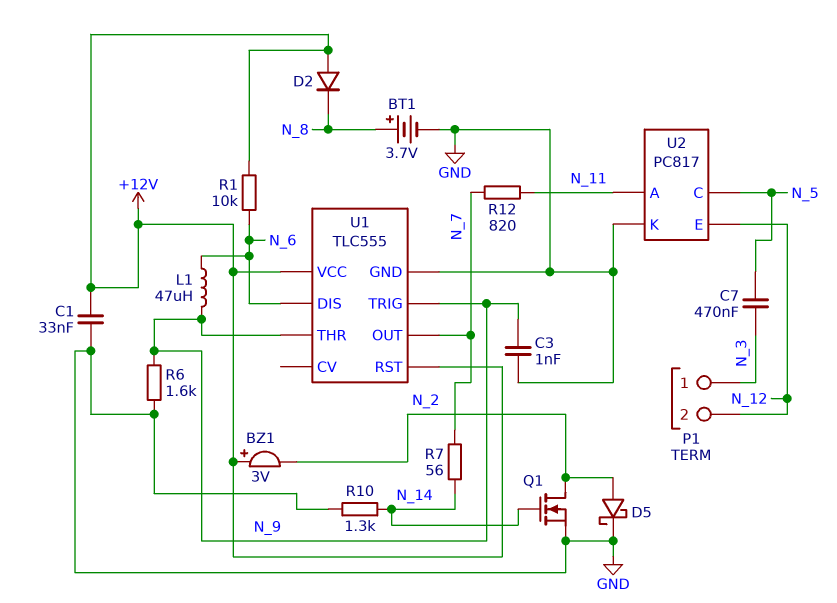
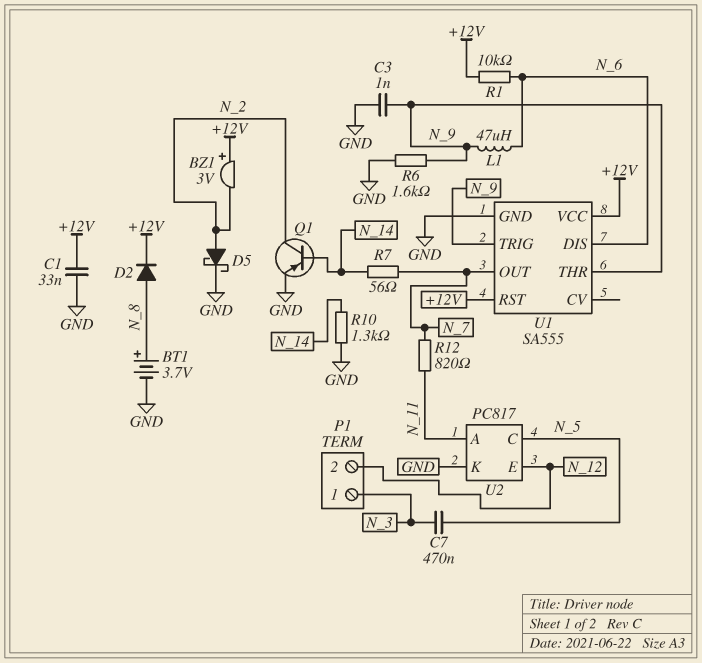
D2: diode (A +12V, K N_8) -> diode (A N_8, K +12V)
Q1: NMOS (G N_14, D N_2, S GND) -> PNP (B N_14, C N_2, E GND)
U1: TLC555 -> SA555

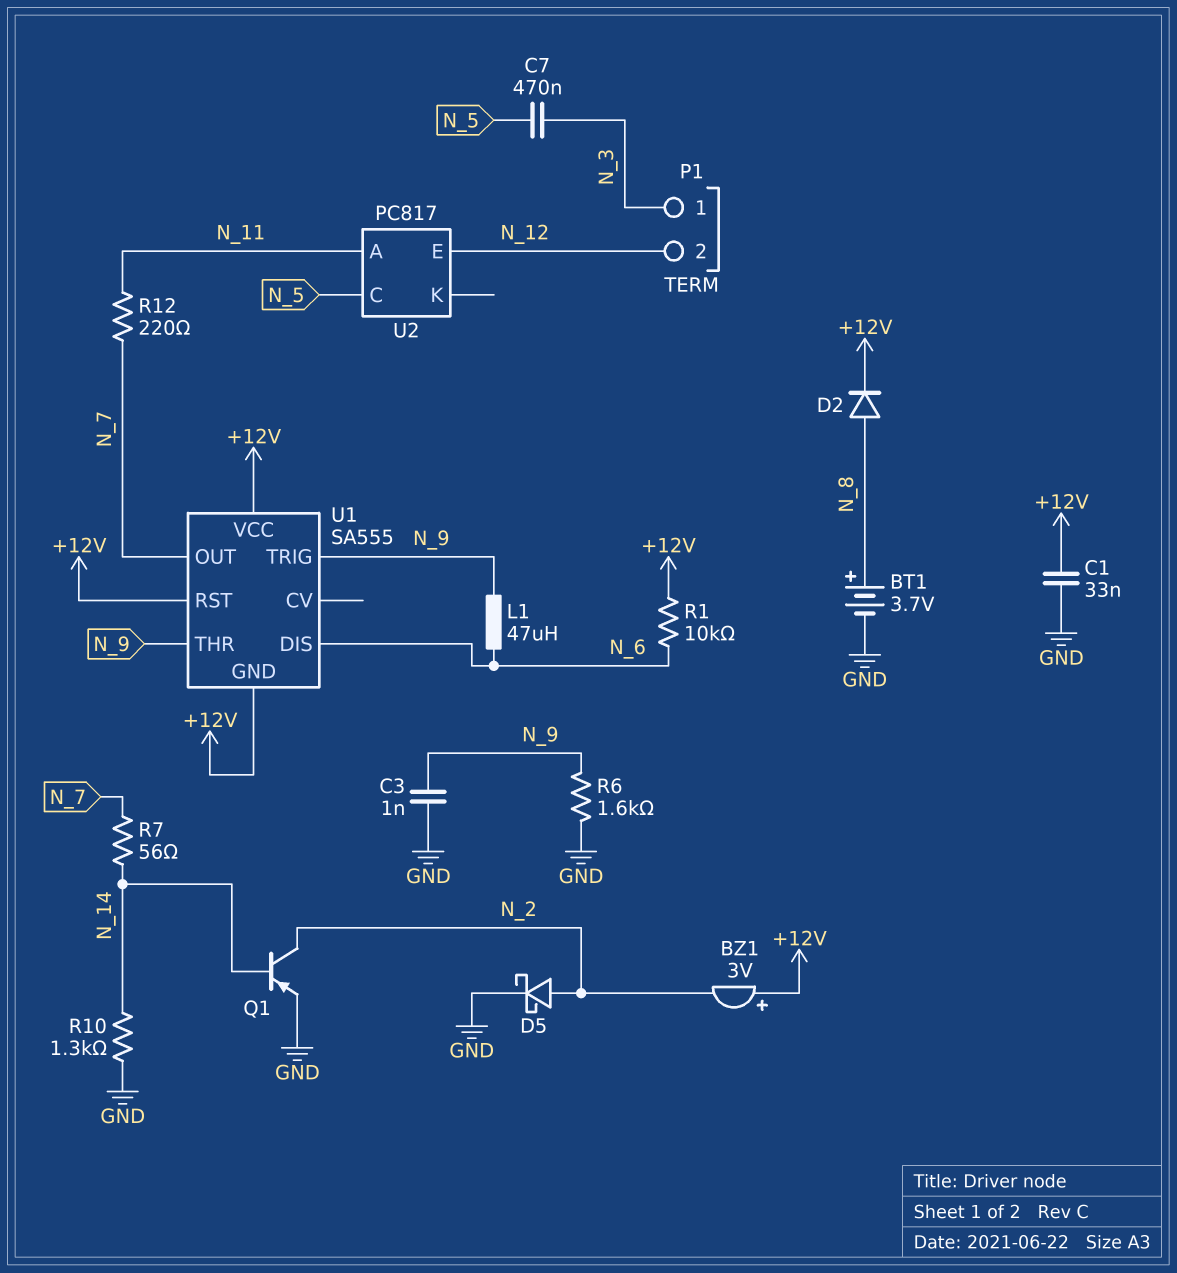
R12: 820 (N_7, N_11) -> 220 (N_7, N_11)
U1 pin GND: GND -> +12V
U2 pin K: GND -> none

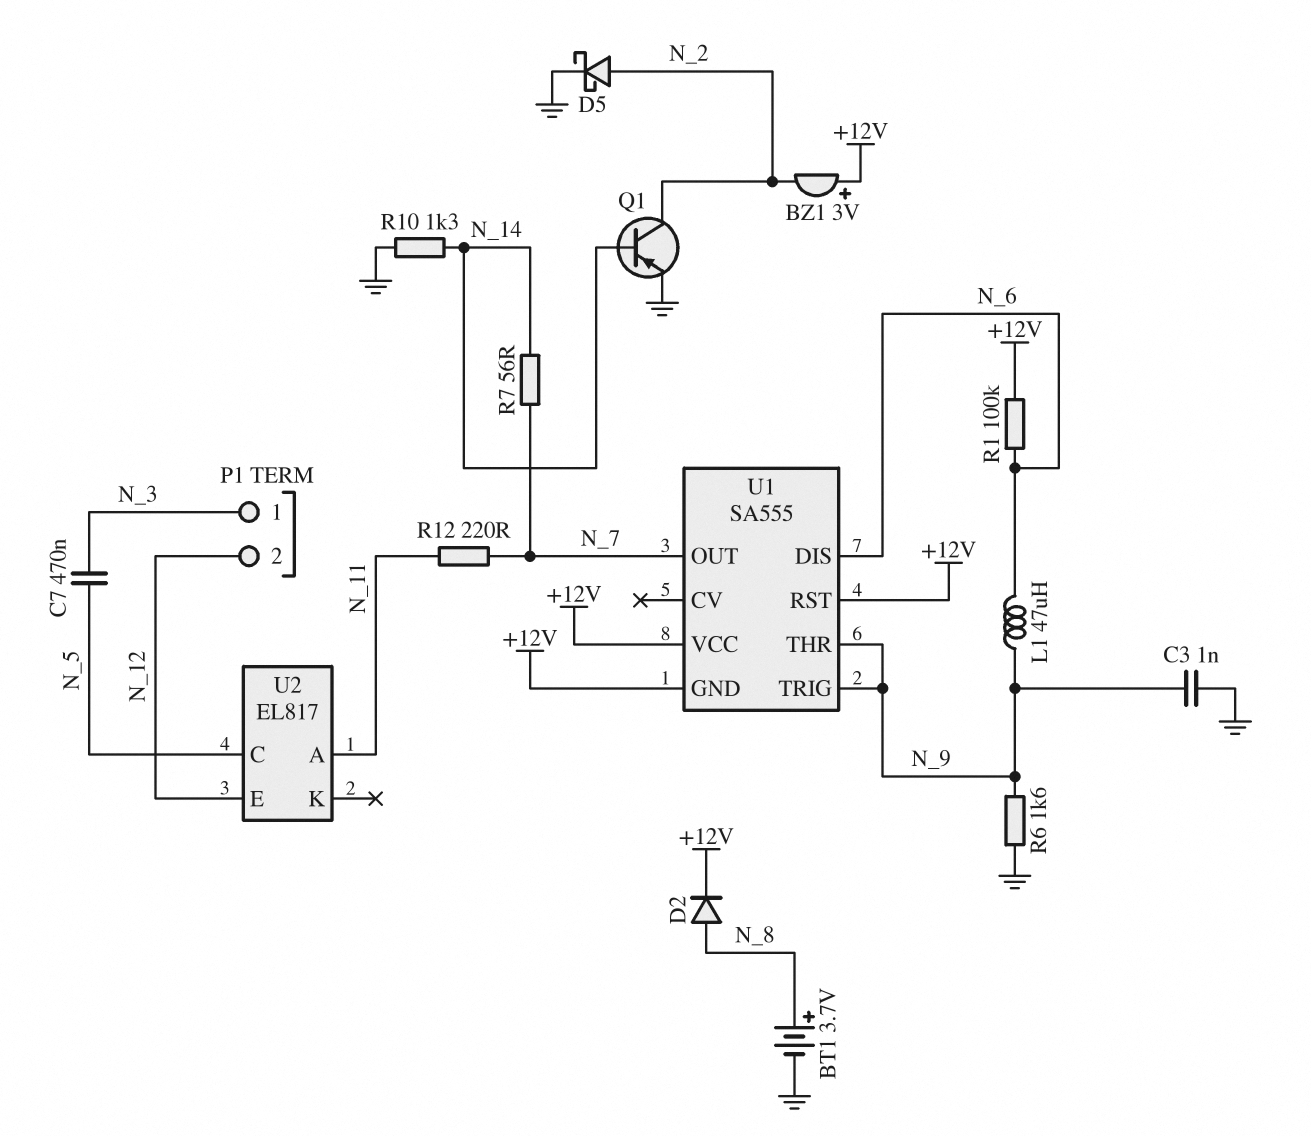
C1: 33nF (+12V, GND) -> none
R1: 10k (+12V, N_6) -> 100k (+12V, N_6)
U2: PC817 -> EL817

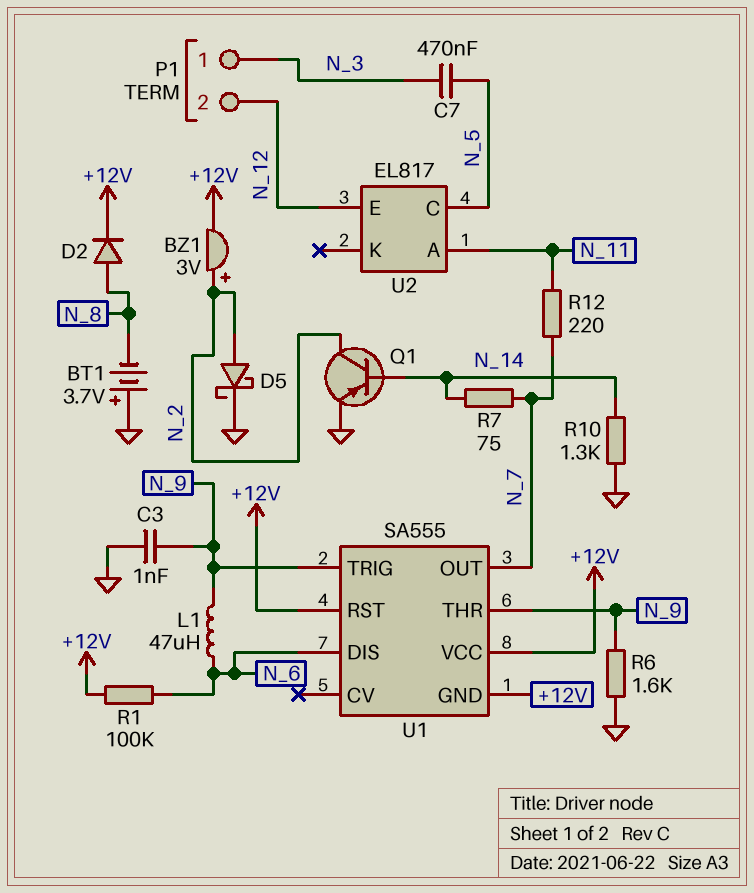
BT1: 3.7V (plus N_8, minus GND) -> 3.7V (plus GND, minus N_8)
BZ1: buzzer 3V (plus +12V, minus N_2) -> buzzer 3V (plus N_2, minus +12V)
R7: 56 (N_7, N_14) -> 75 (N_7, N_14)

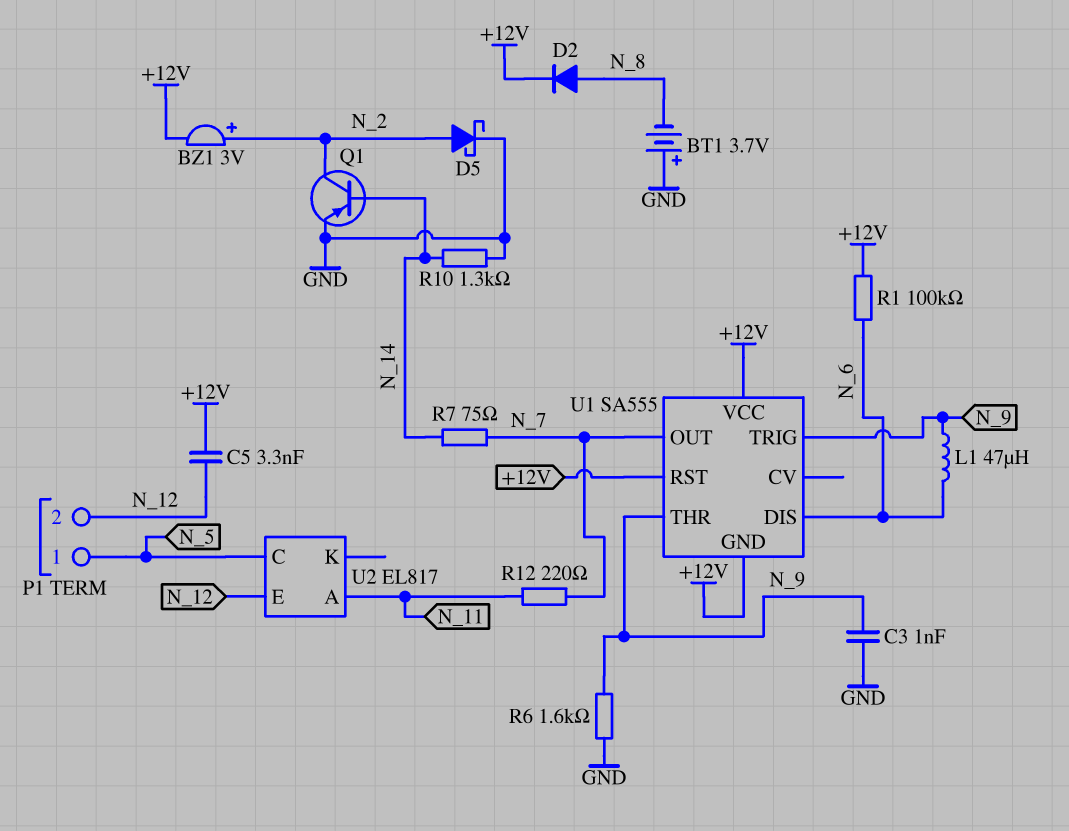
C5: none -> 3.3nF (+12V, N_12)
C7: 470nF (N_3, N_5) -> none
P1 pin 1: N_3 -> N_5

